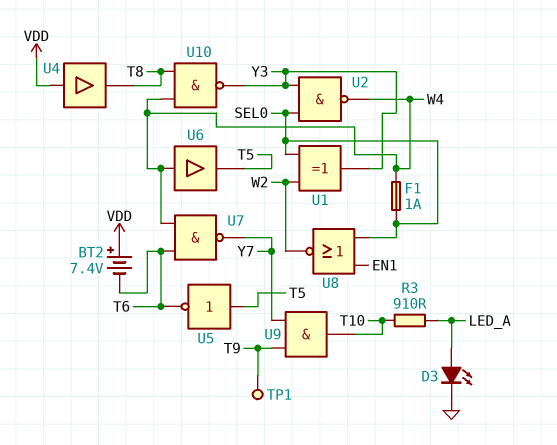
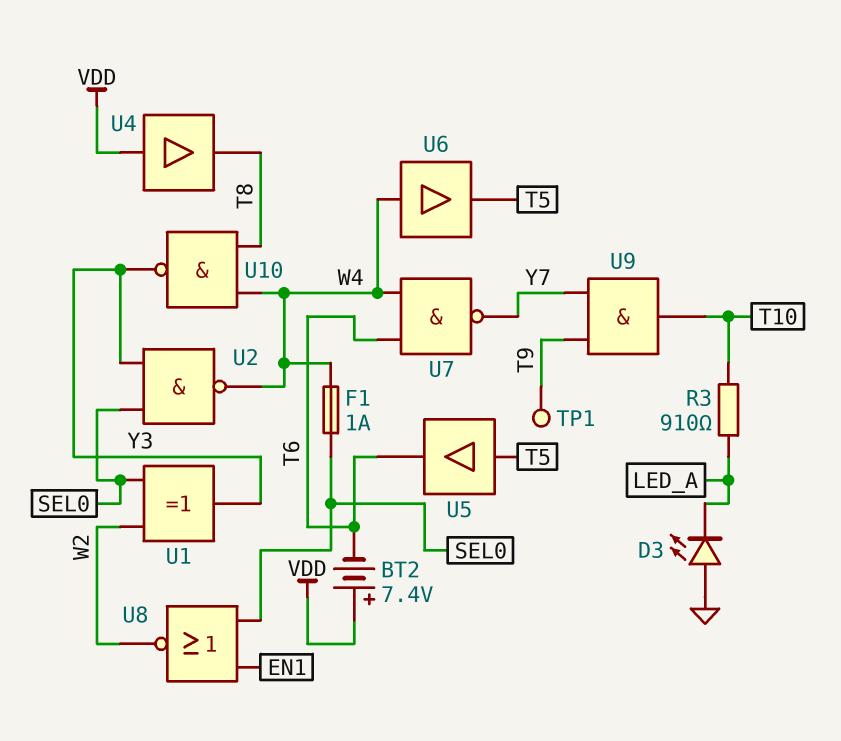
D3: LED (A LED_A, K GND) -> LED (A GND, K LED_A)
U5: NOT (in T5, out T6) -> buffer (in T5, out T6)

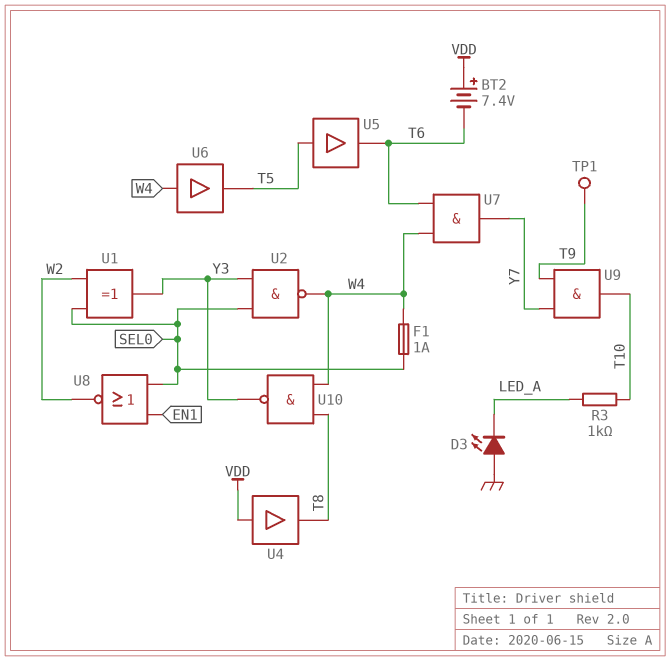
R3: 910 (LED_A, T10) -> 1k (LED_A, T10)
U7: NAND (in T6, in W4, out Y7) -> AND (in T6, in W4, out Y7)

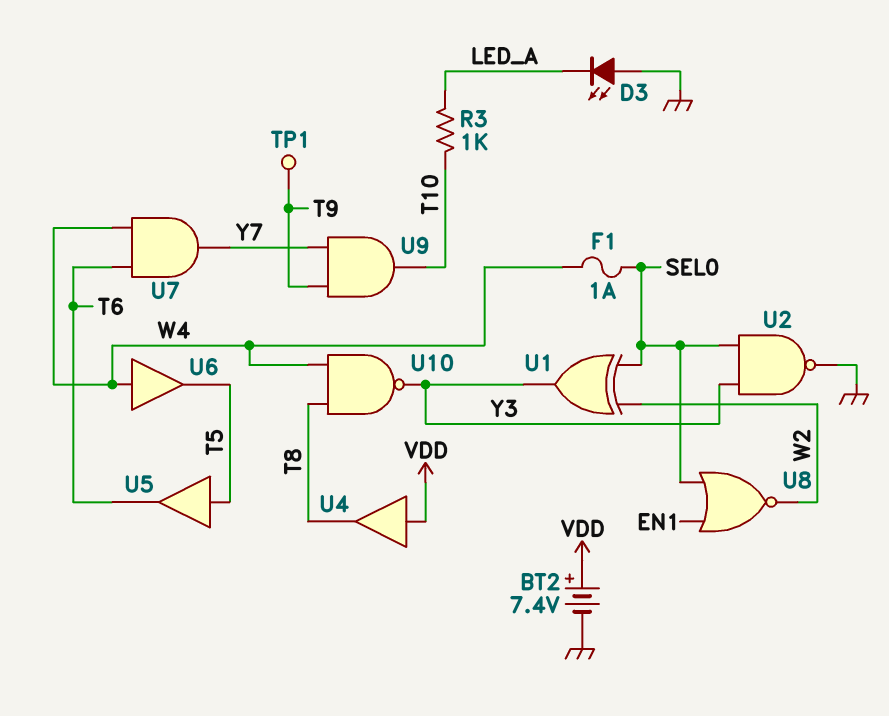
BT2: 7.4V (plus VDD, minus T6) -> 7.4V (plus VDD, minus GND)
U2: NAND (in SEL0, in Y3, out W4) -> NAND (in SEL0, in Y3, out GND)

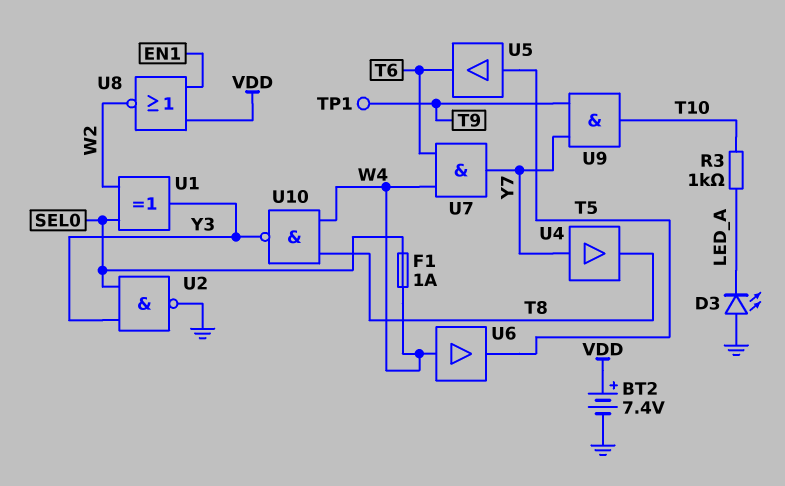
U4: buffer (in VDD, out T8) -> buffer (in Y7, out T8)
U8: NOR (in EN1, in SEL0, out W2) -> NOR (in EN1, in VDD, out W2)

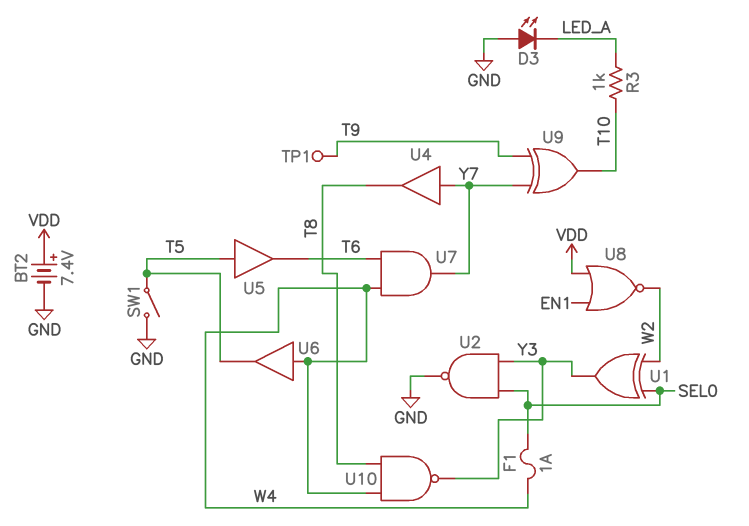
SW1: none -> switch (GND, T5)
U9: AND (in T9, in Y7, out T10) -> XOR (in T9, in Y7, out T10)

